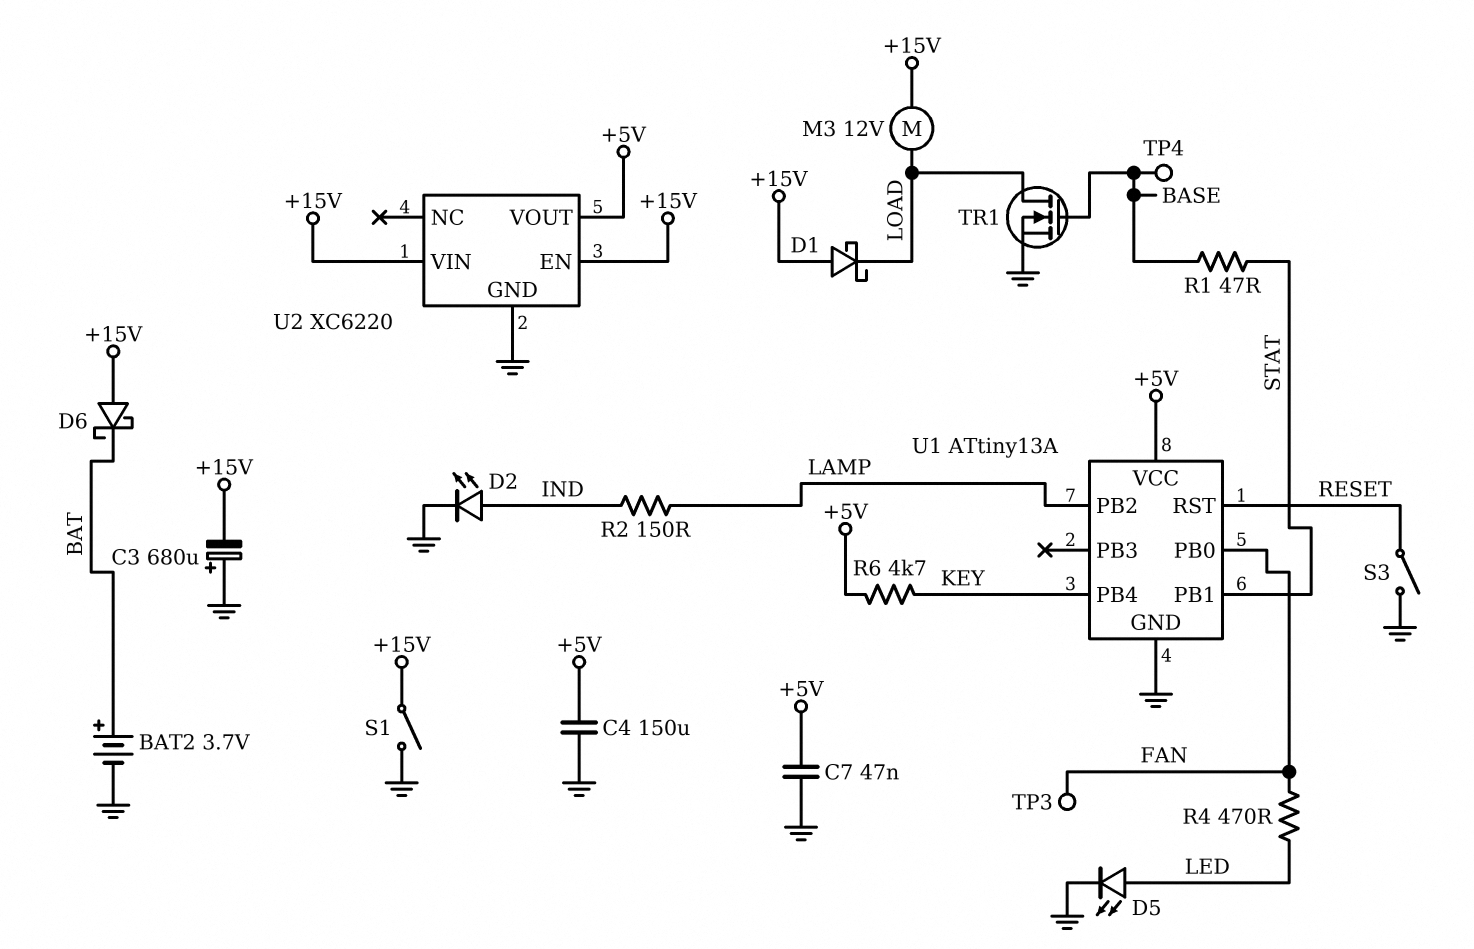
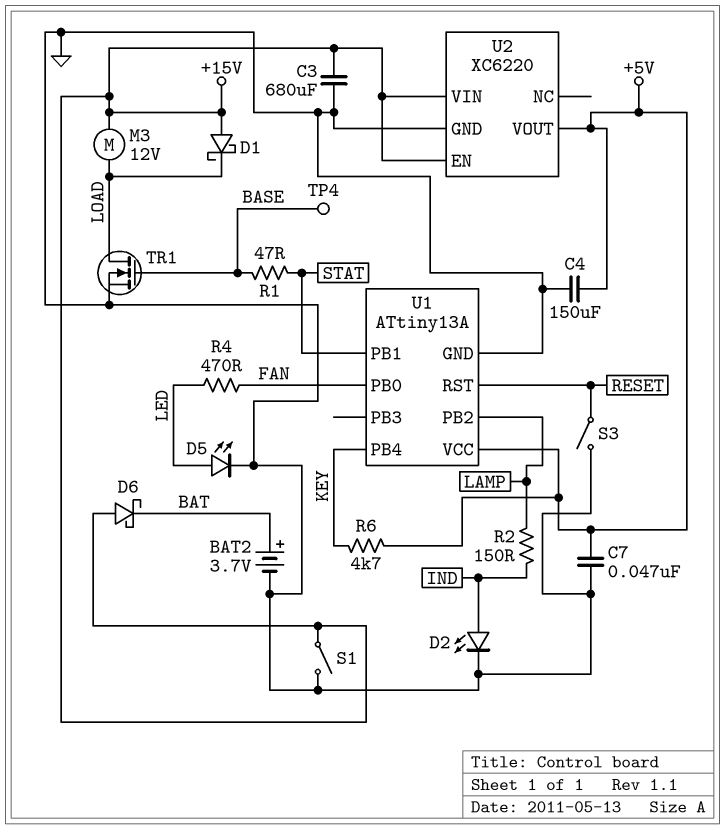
C3: 680uF (plus GND, minus +15V) -> 680uF (+15V, GND)
TP3: test point (FAN) -> none

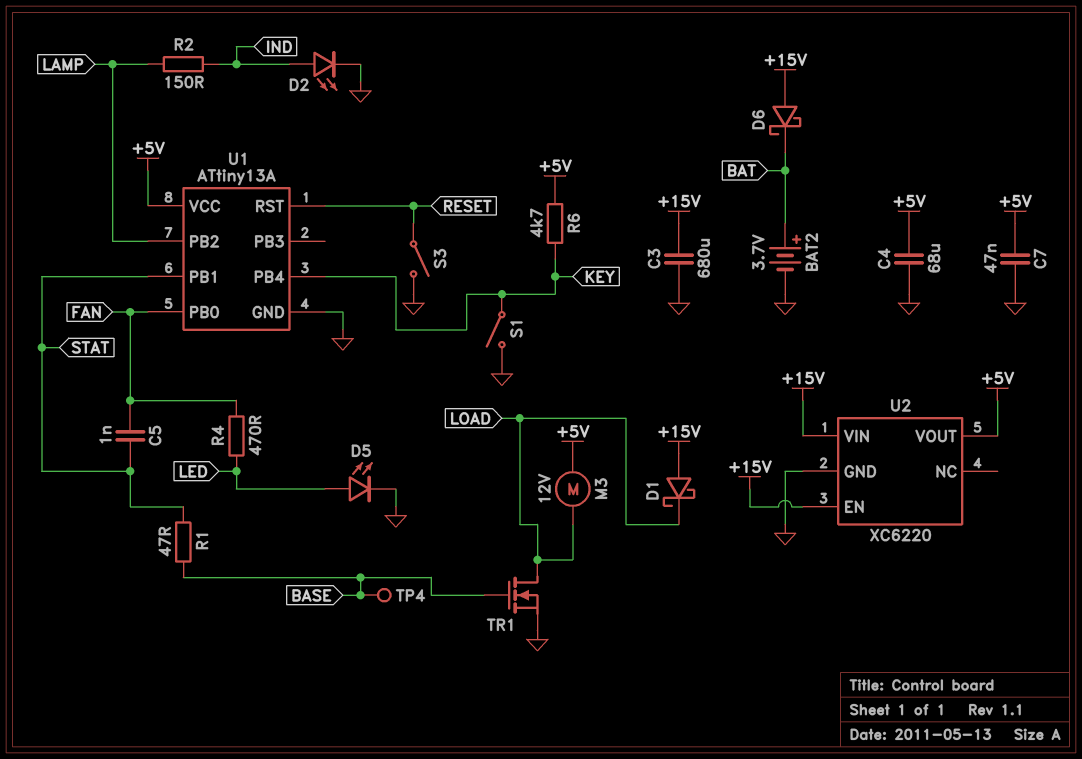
C4: 150uF (+5V, GND) -> 68uF (+5V, GND)
C5: none -> 1nF (FAN, STAT)
M3: motor 12V (+15V, LOAD) -> motor 12V (+5V, LOAD)
S1: switch (+15V, GND) -> switch (GND, KEY)

